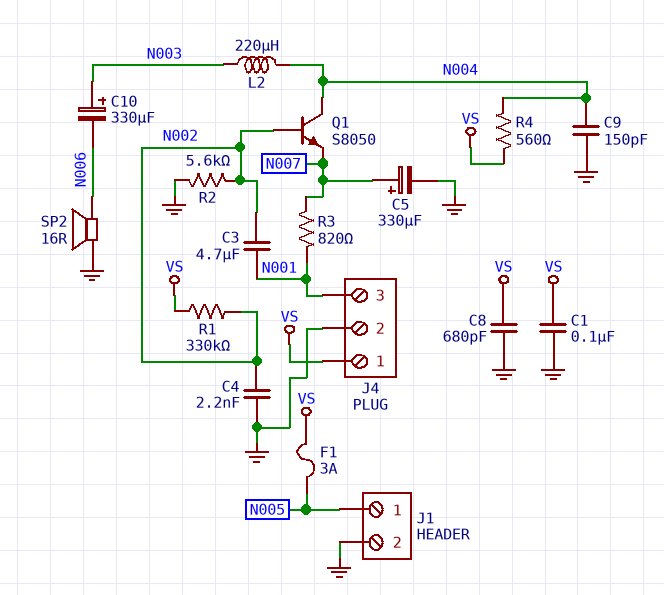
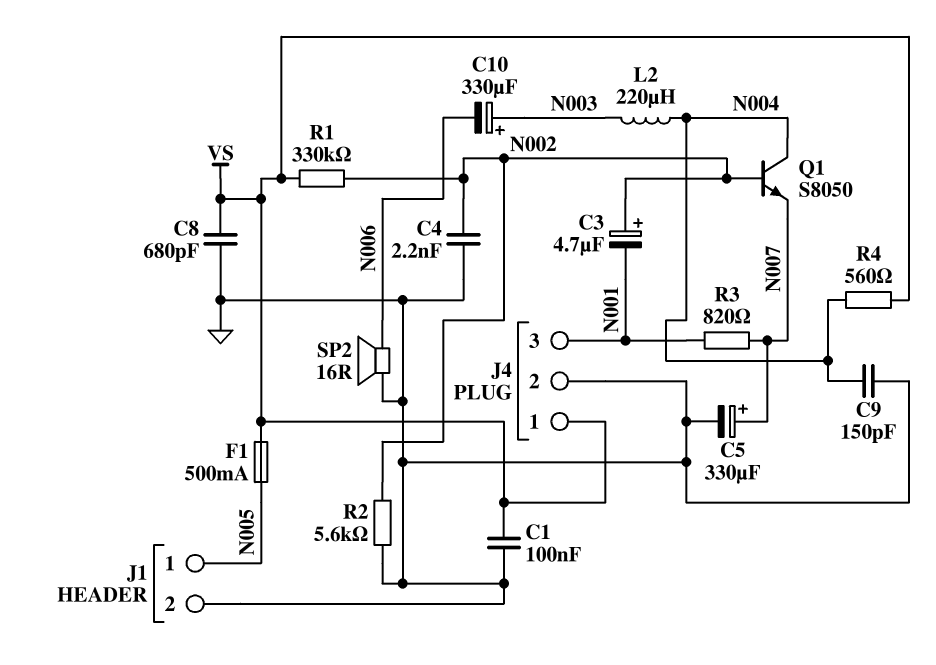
C3: 4.7uF (N001, N002) -> 4.7uF (plus N002, minus N001)
F1: 3A (N005, VS) -> 500mA (N005, VS)

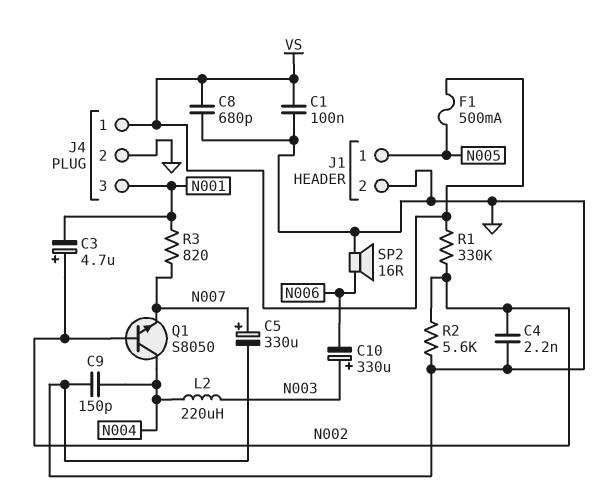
R4: 560 (N004, VS) -> none

